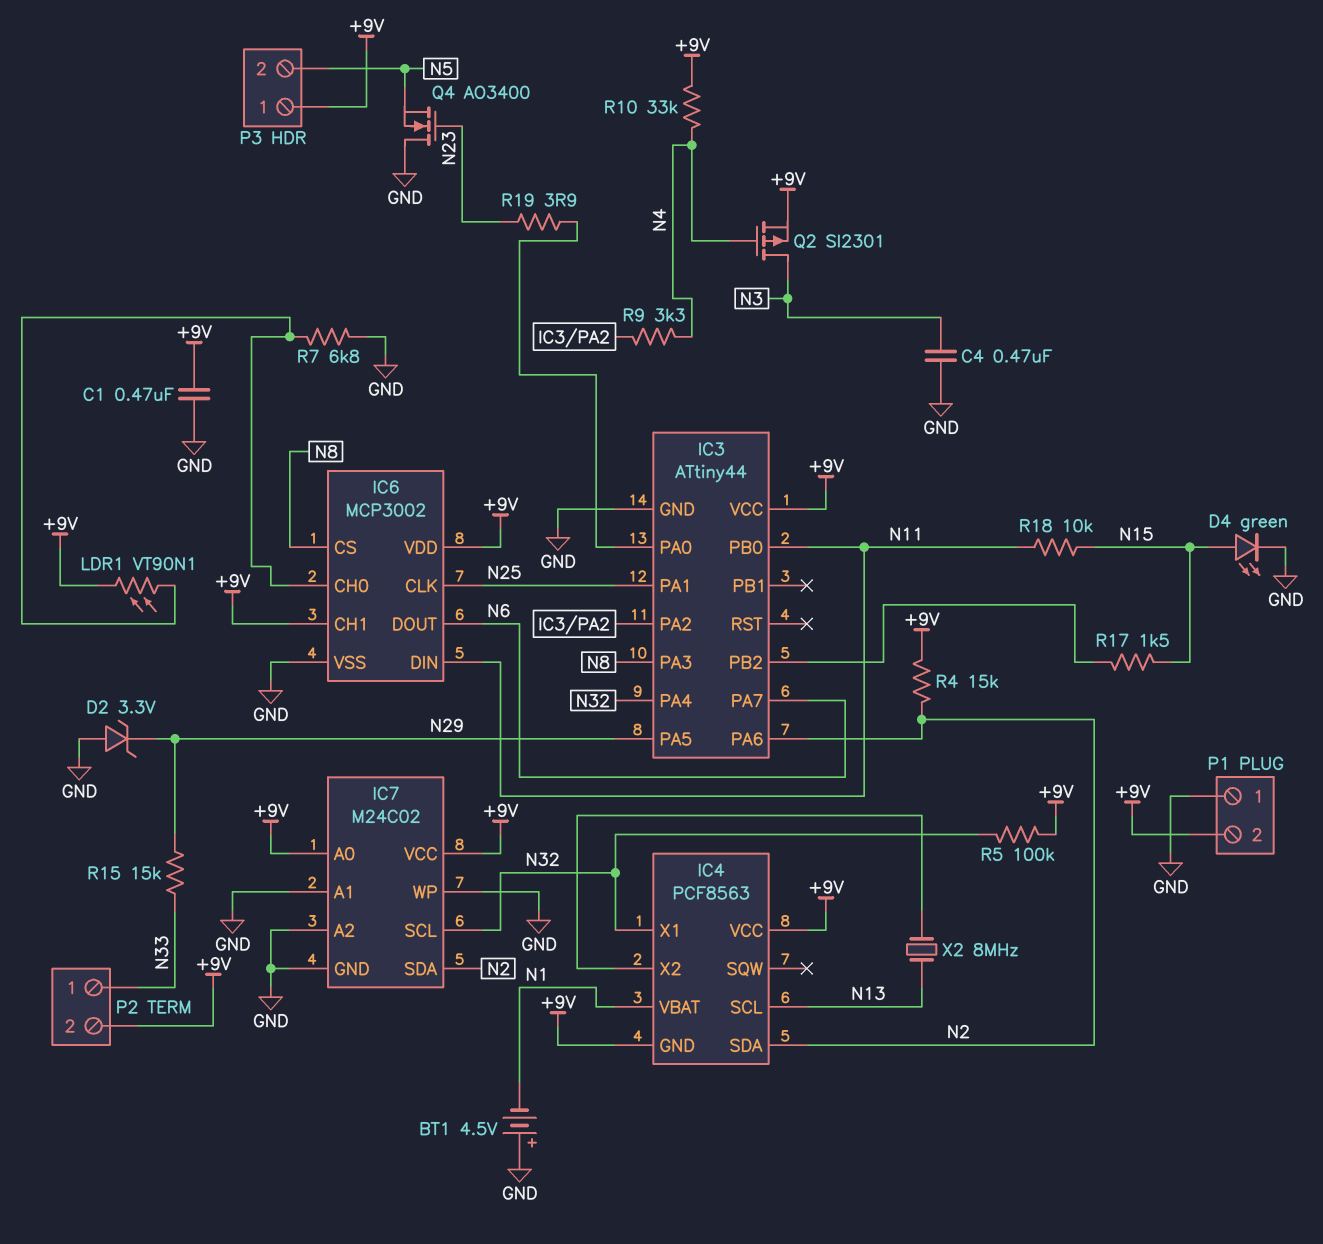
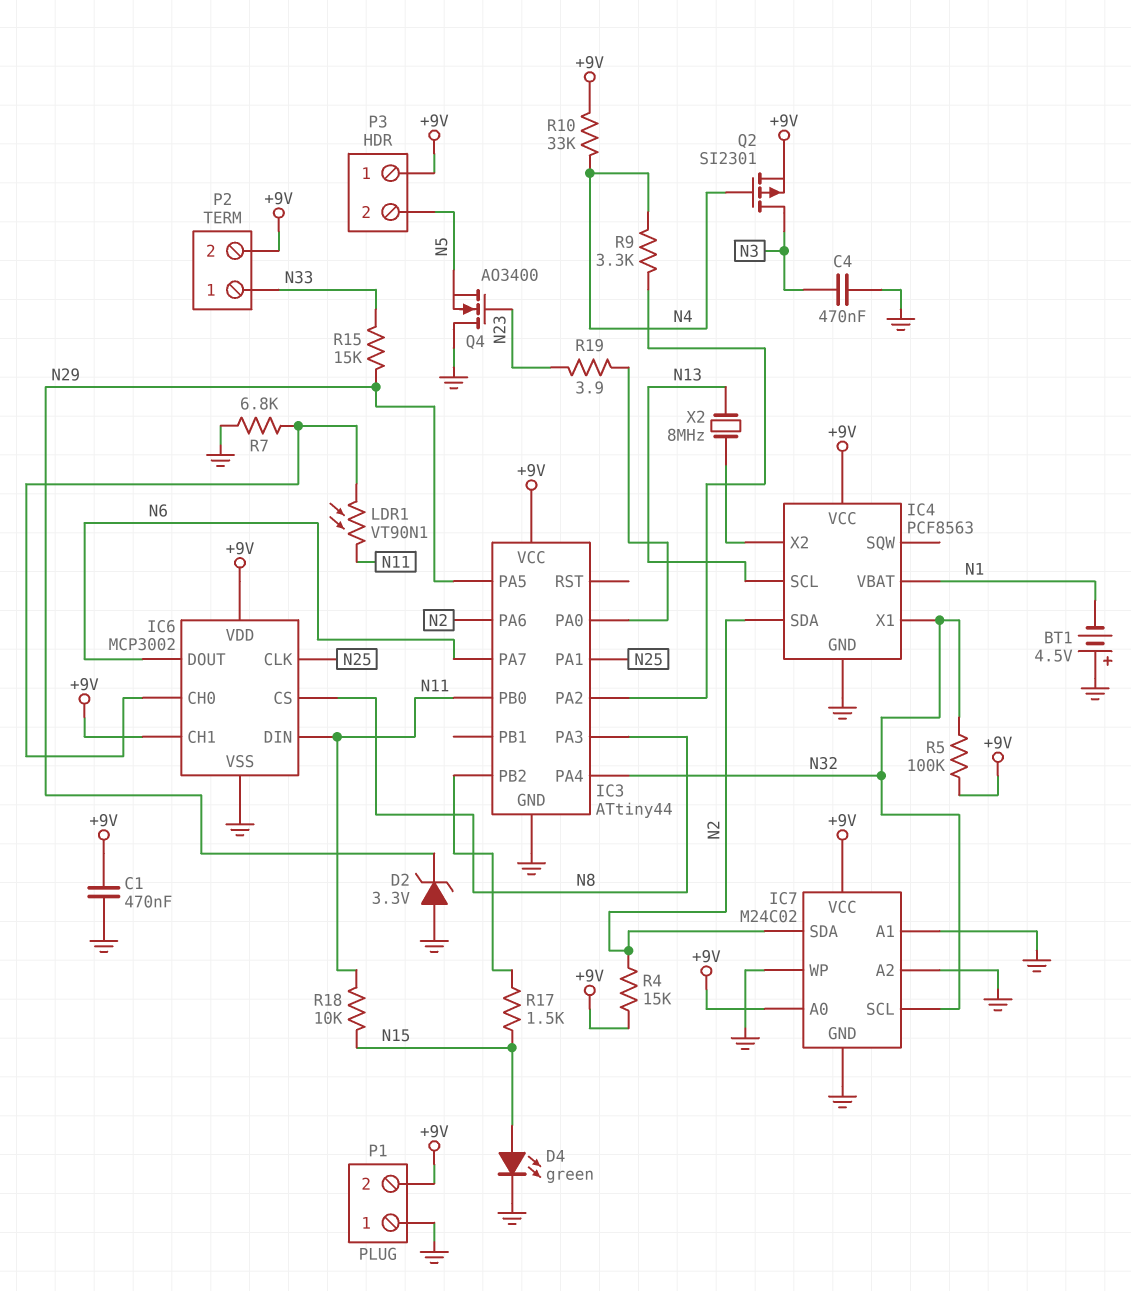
IC4 pin GND: +9V -> GND
LDR1: VT90N1 (+9V, IC6/CH0) -> VT90N1 (IC6/CH0, N11)

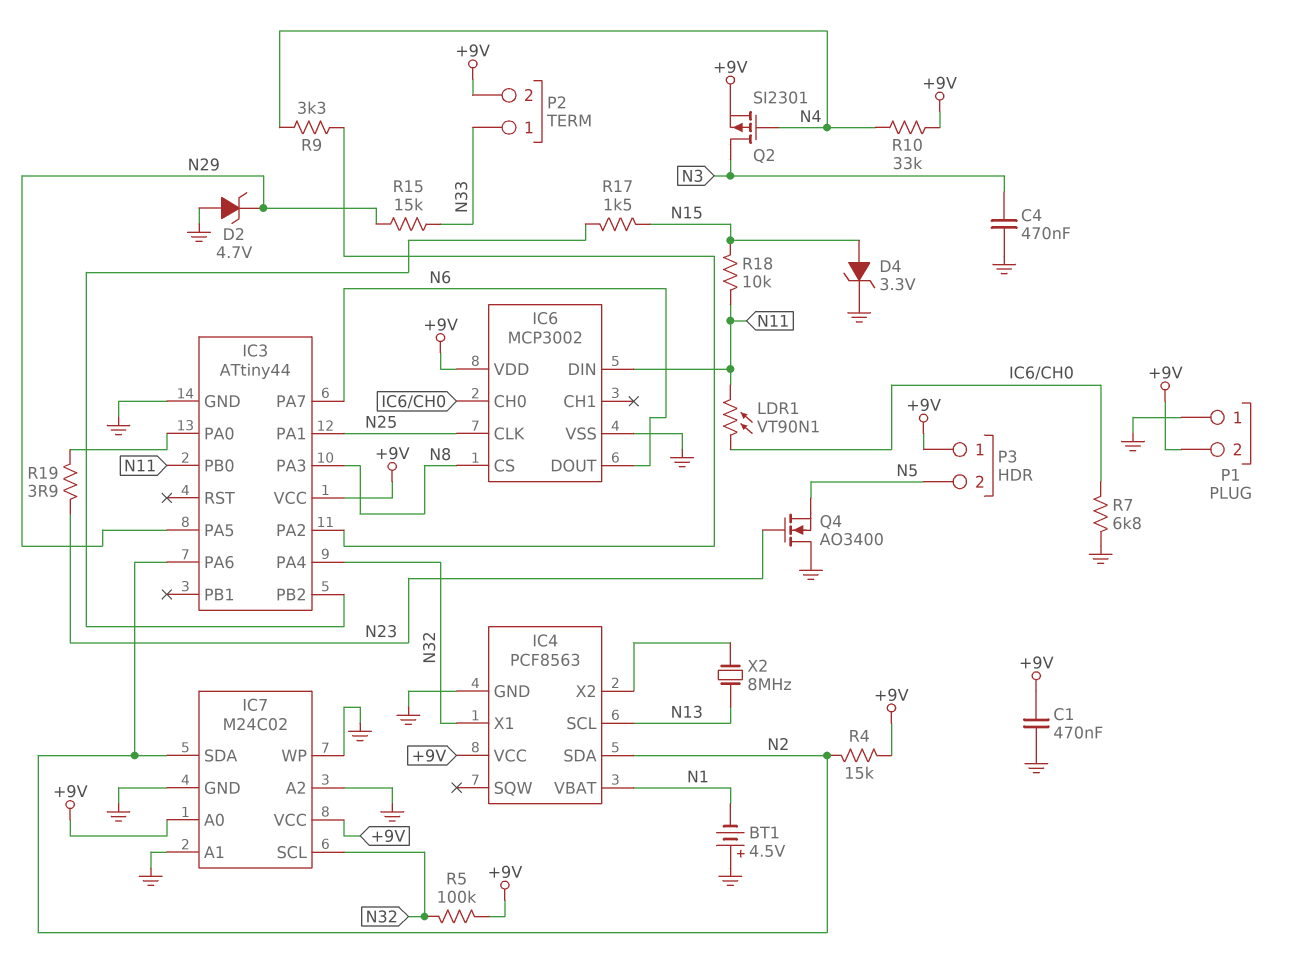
D2: zener 3.3V (A GND, K N29) -> zener 4.7V (A GND, K N29)
D4: LED green (A N15, K GND) -> zener 3.3V (A N15, K GND)
IC6 pin CH1: +9V -> none

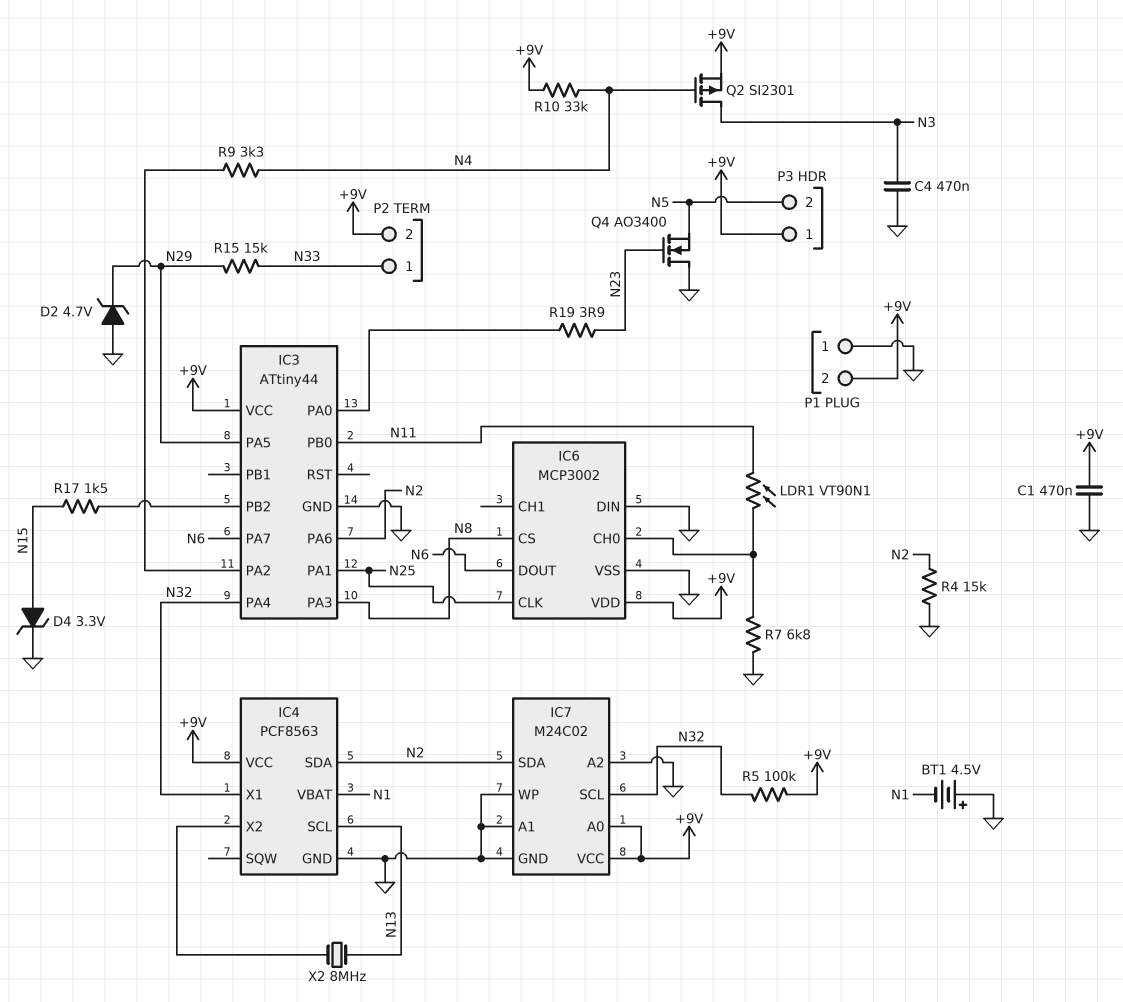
IC6 pin DIN: N11 -> GND
R4: 15k (+9V, N2) -> 15k (GND, N2)
R18: 10k (N11, N15) -> none

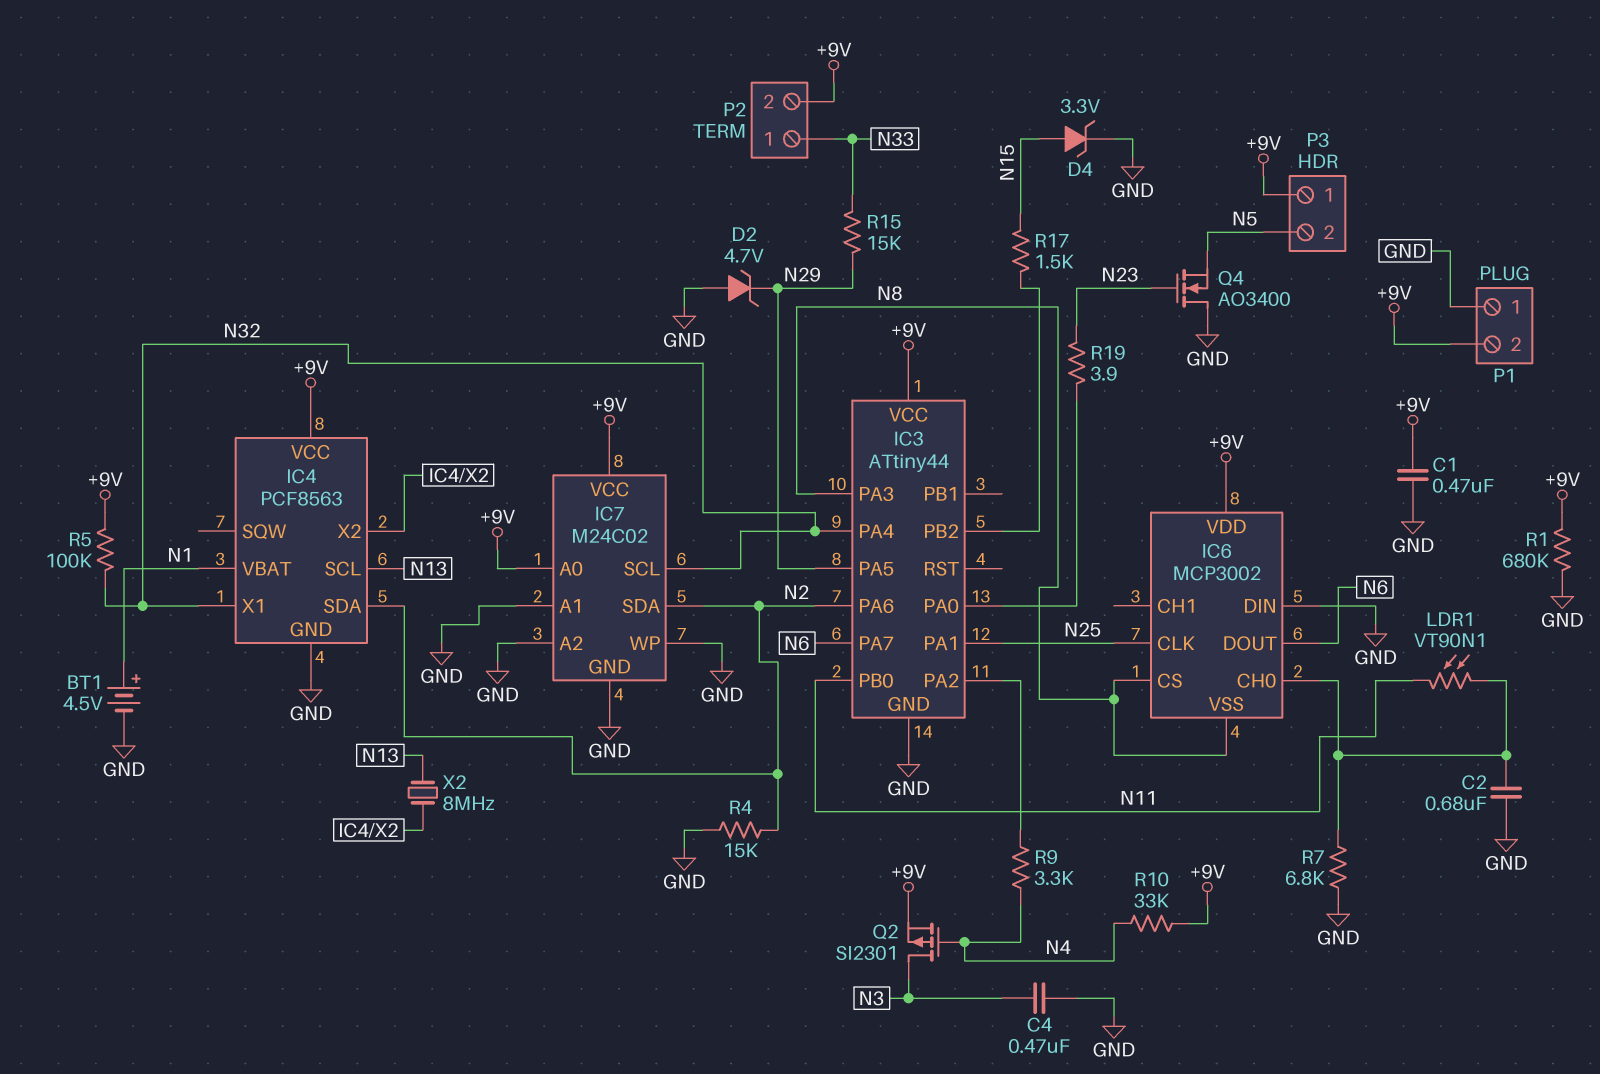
BT1: 4.5V (plus GND, minus N1) -> 4.5V (plus N1, minus GND)
C2: none -> 680nF (GND, IC6/CH0)
IC6 pin VSS: GND -> N8
R1: none -> 680k (+9V, GND)

